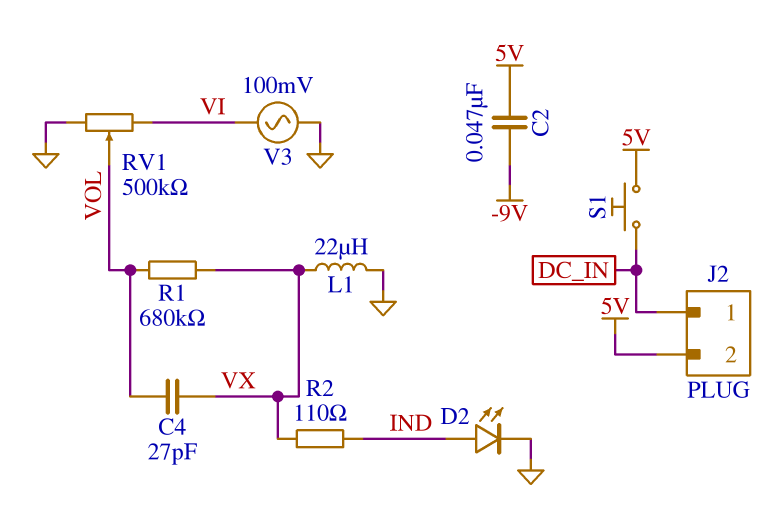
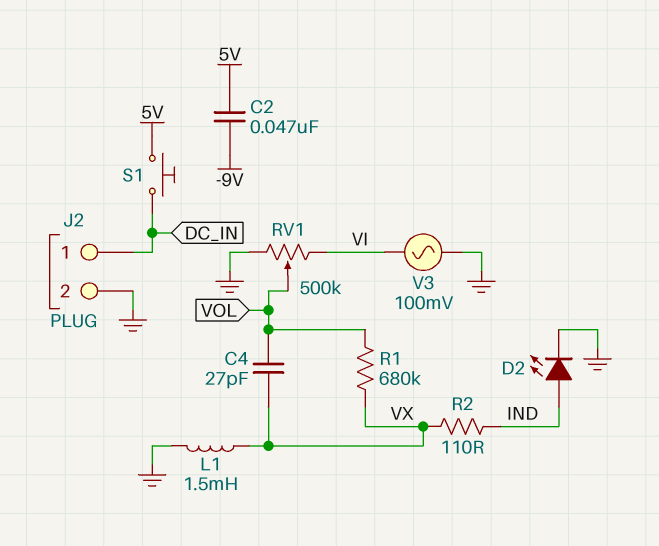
J2 pin 2: 5V -> GND
L1: 22uH (GND, VX) -> 1.5mH (GND, VX)

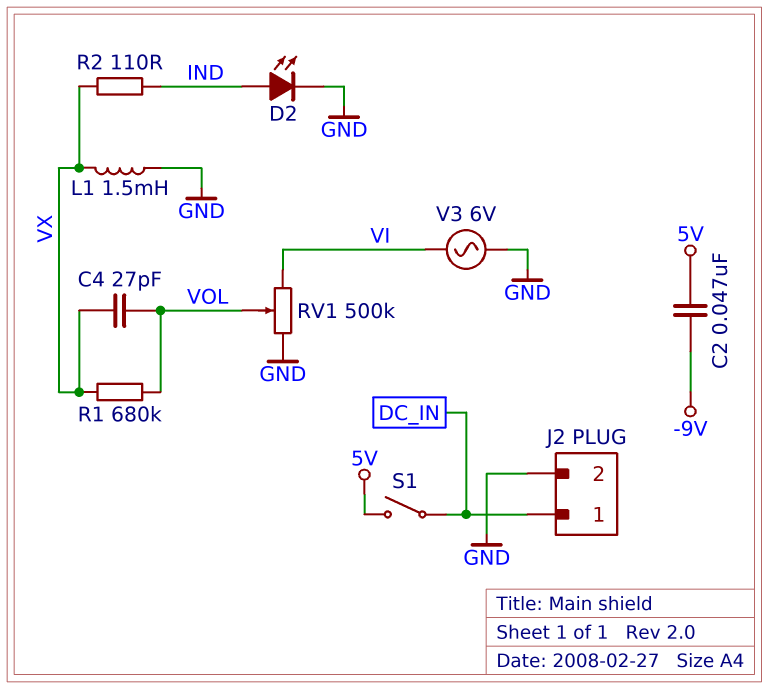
S1: button (5V, DC_IN) -> switch (5V, DC_IN)
V3: AC 100mV (GND, VI) -> AC 6V (GND, VI)

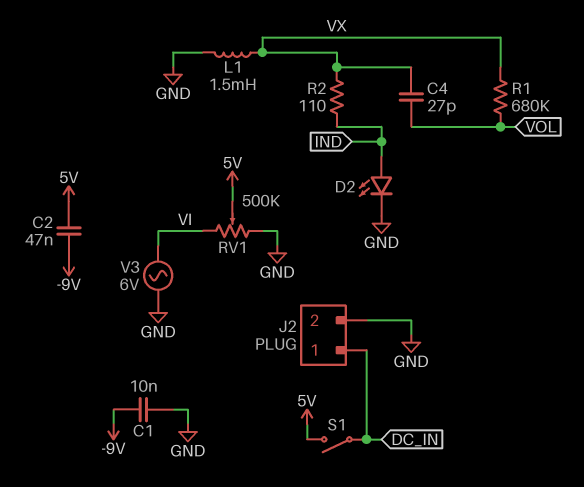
C1: none -> 10nF (-9V, GND)
RV1: 500k (GND, VI, wiper VOL) -> 500k (GND, VI, wiper 5V)

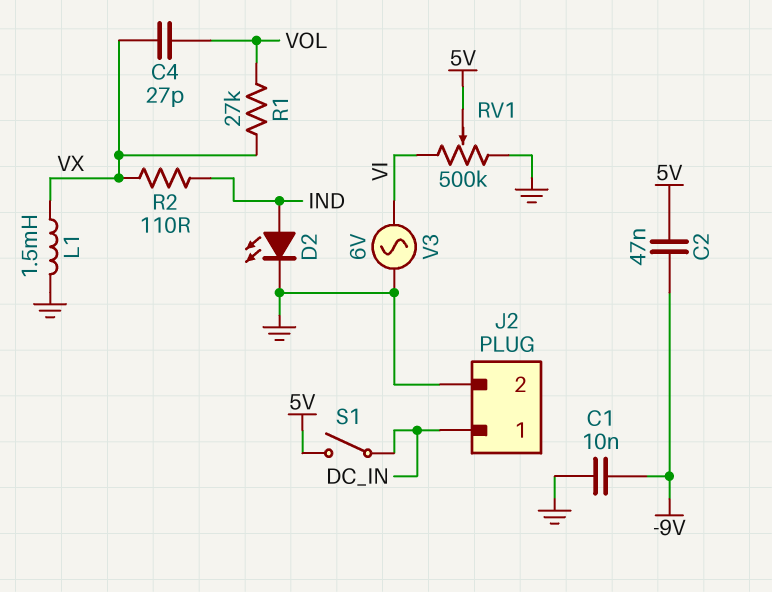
R1: 680k (VOL, VX) -> 27k (VOL, VX)

